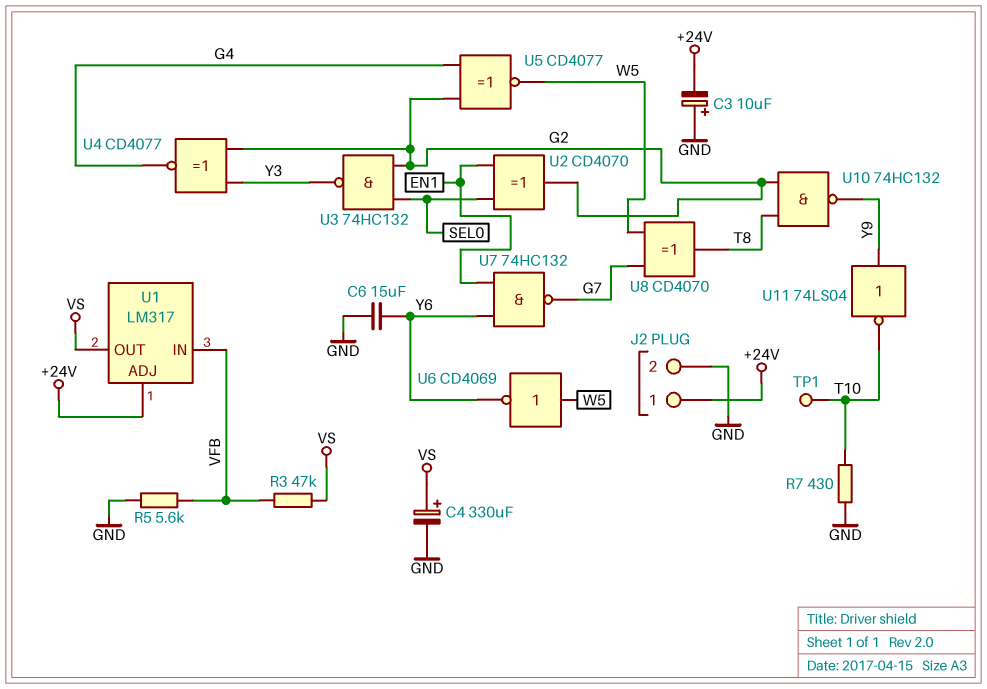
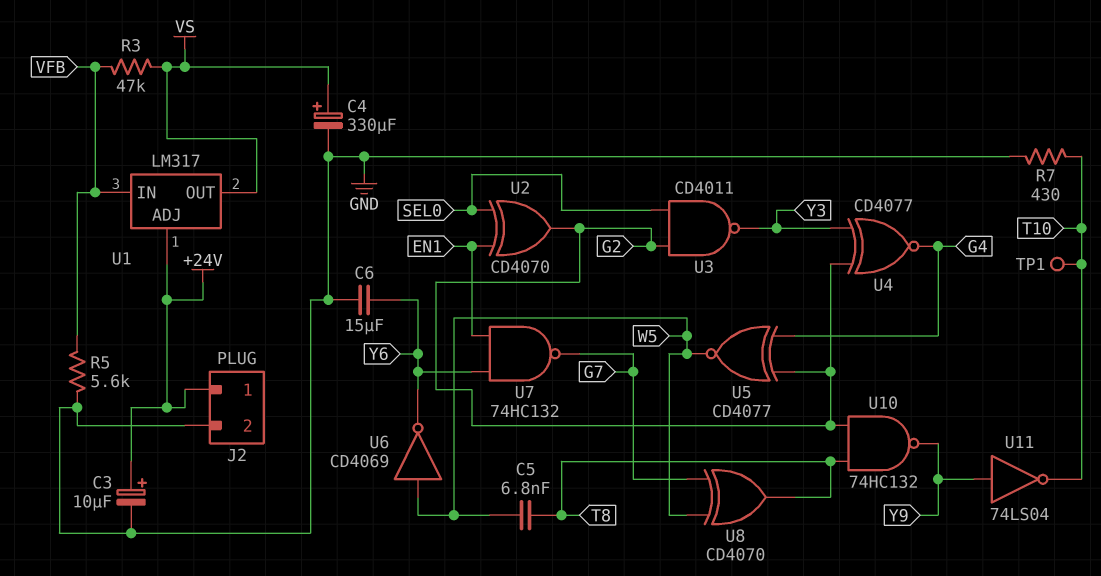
C3: 10uF (plus GND, minus +24V) -> 10uF (plus +24V, minus GND)
C5: none -> 6.8nF (T8, W5)
U3: NAND 74HC132 (in G2, in SEL0, out Y3) -> NAND CD4011 (in G2, in SEL0, out Y3)

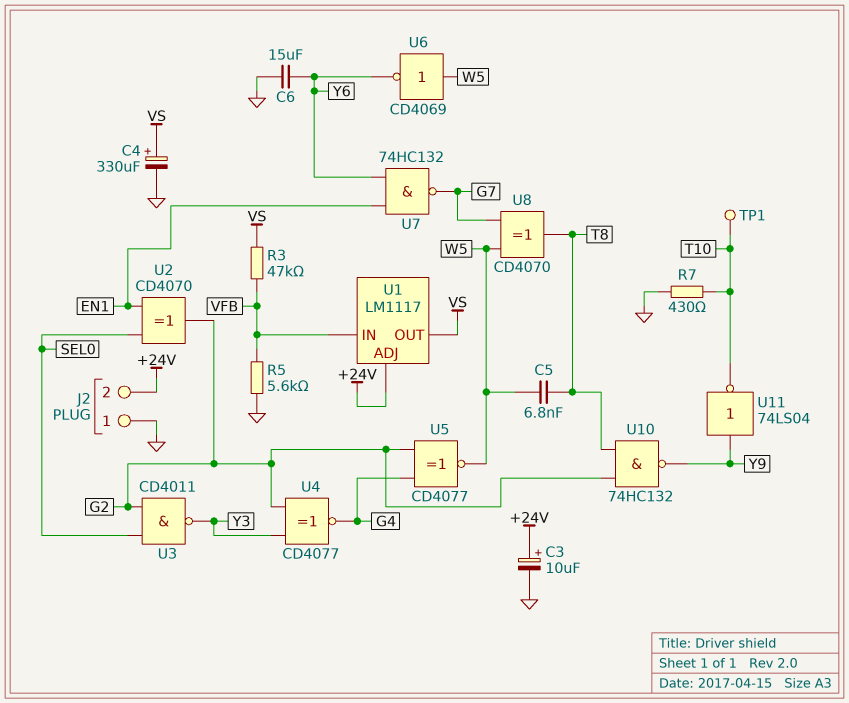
J2 pin 1: +24V -> GND
J2 pin 2: GND -> +24V
U1: LM317 -> LM1117

